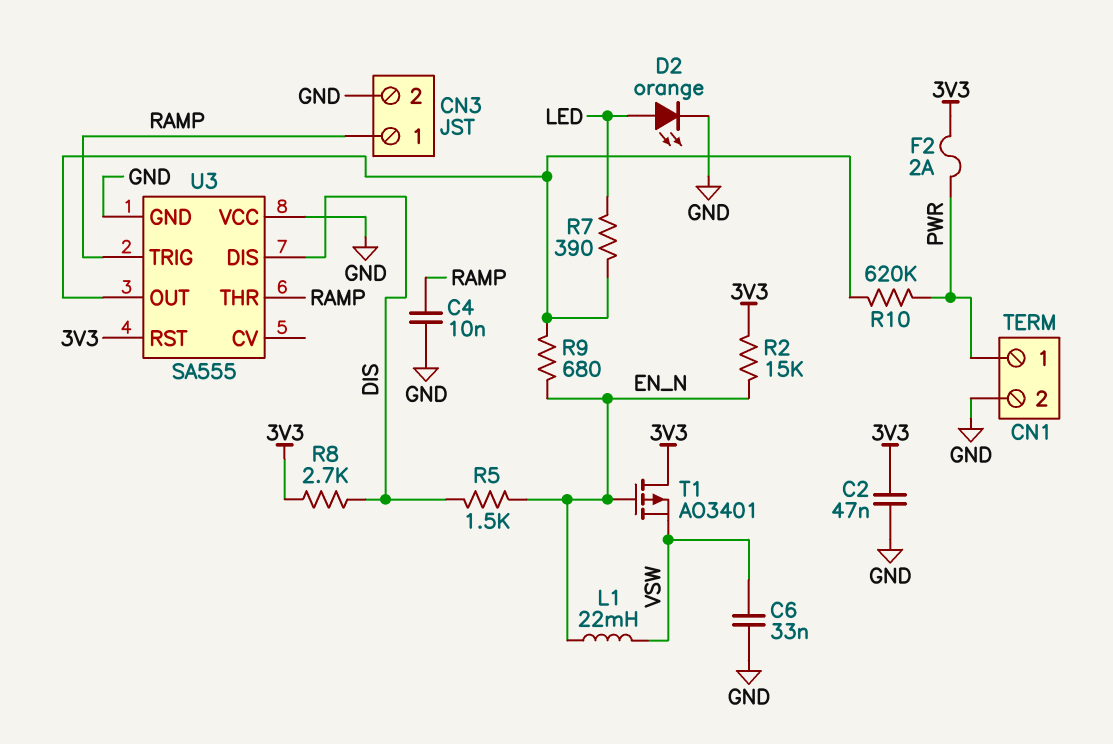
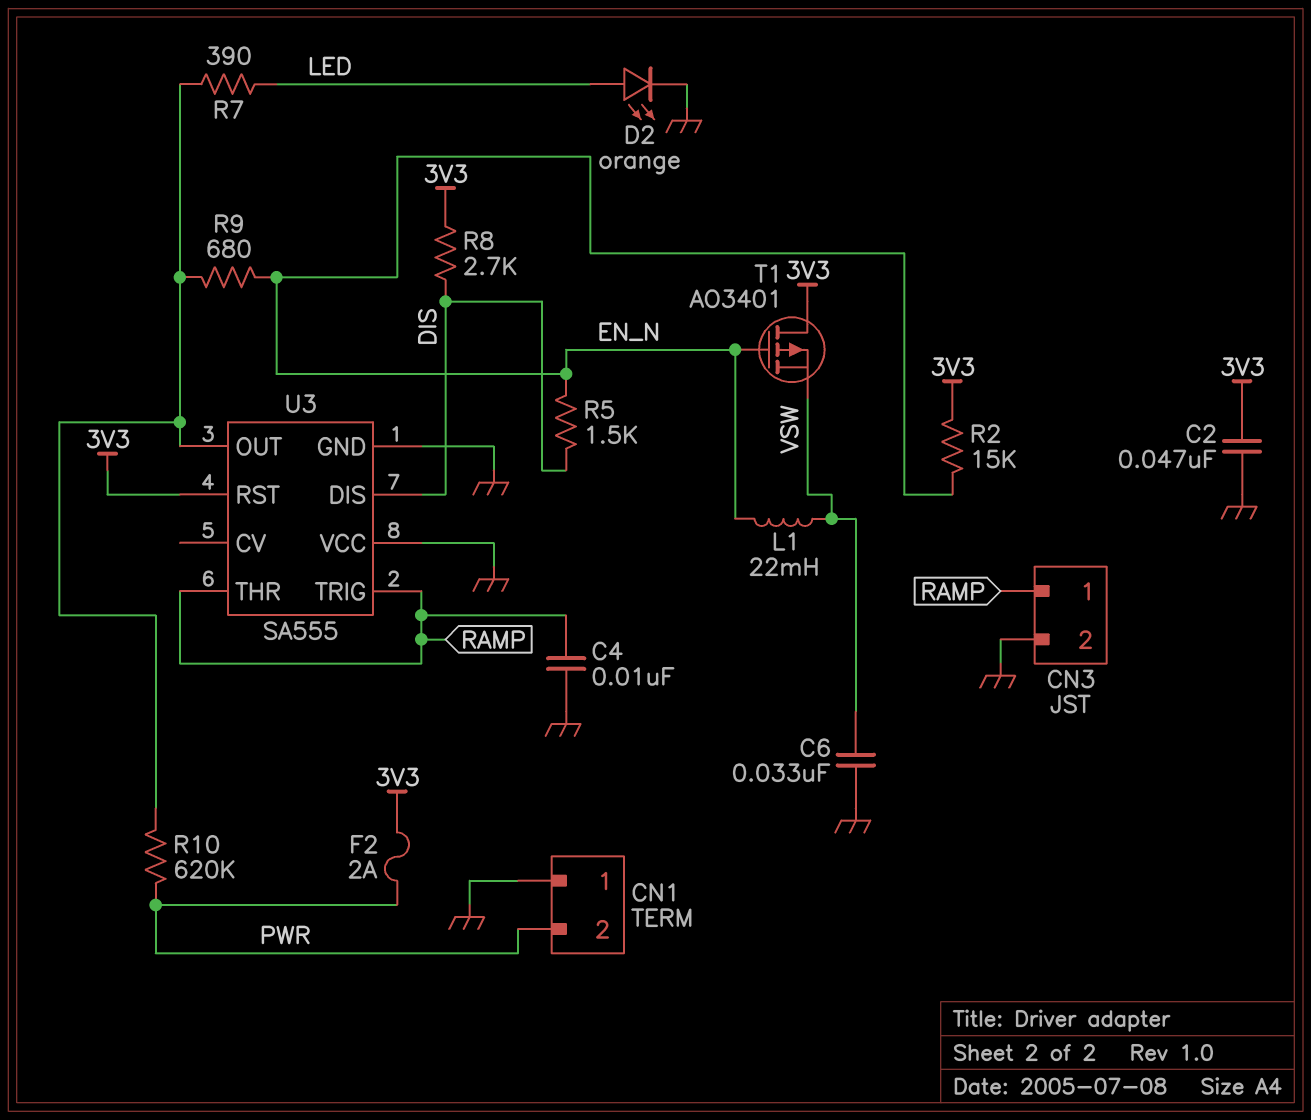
CN1 pin 1: PWR -> GND
CN1 pin 2: GND -> PWR

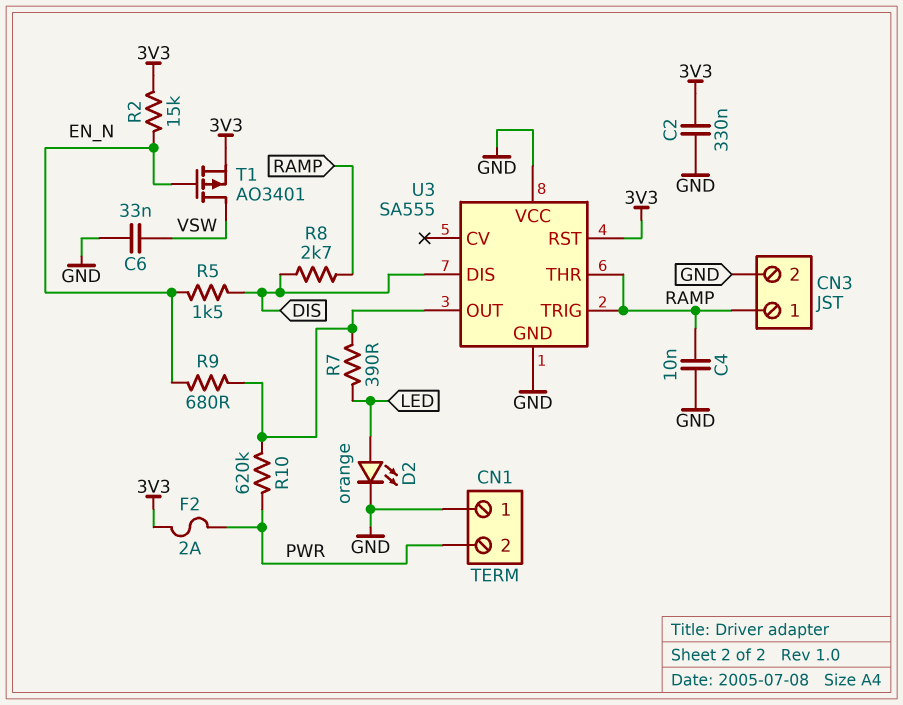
C2: 47nF (3V3, GND) -> 330nF (3V3, GND)
L1: 22mH (EN_N, VSW) -> none
R8: 2.7k (3V3, DIS) -> 2.7k (DIS, RAMP)
T1: PMOS AO3401 (G EN_N, D 3V3, S VSW) -> PMOS AO3401 (G EN_N, D VSW, S 3V3)

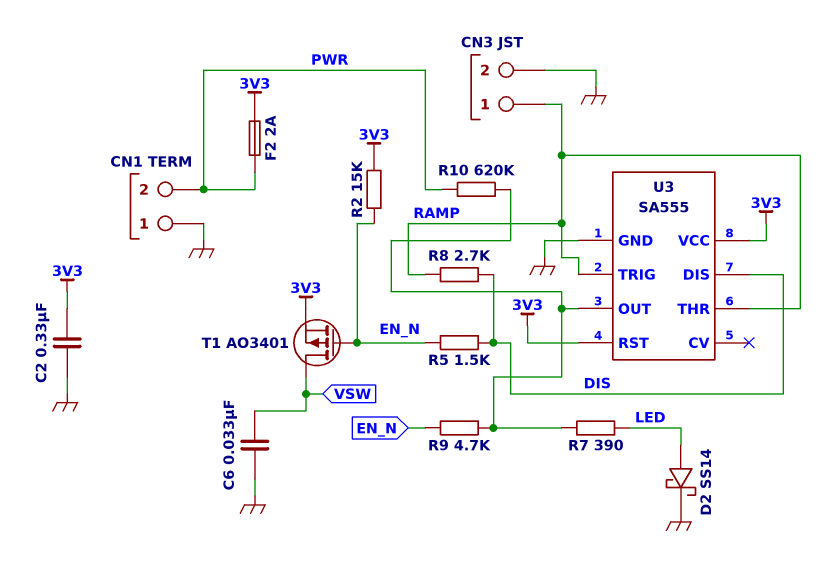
C4: 10nF (GND, RAMP) -> none
D2: LED orange (A LED, K GND) -> schottky SS14 (A LED, K GND)
R9: 680 (EN_N, U3/OUT) -> 4.7k (EN_N, U3/OUT)
U3 pin VCC: GND -> 3V3

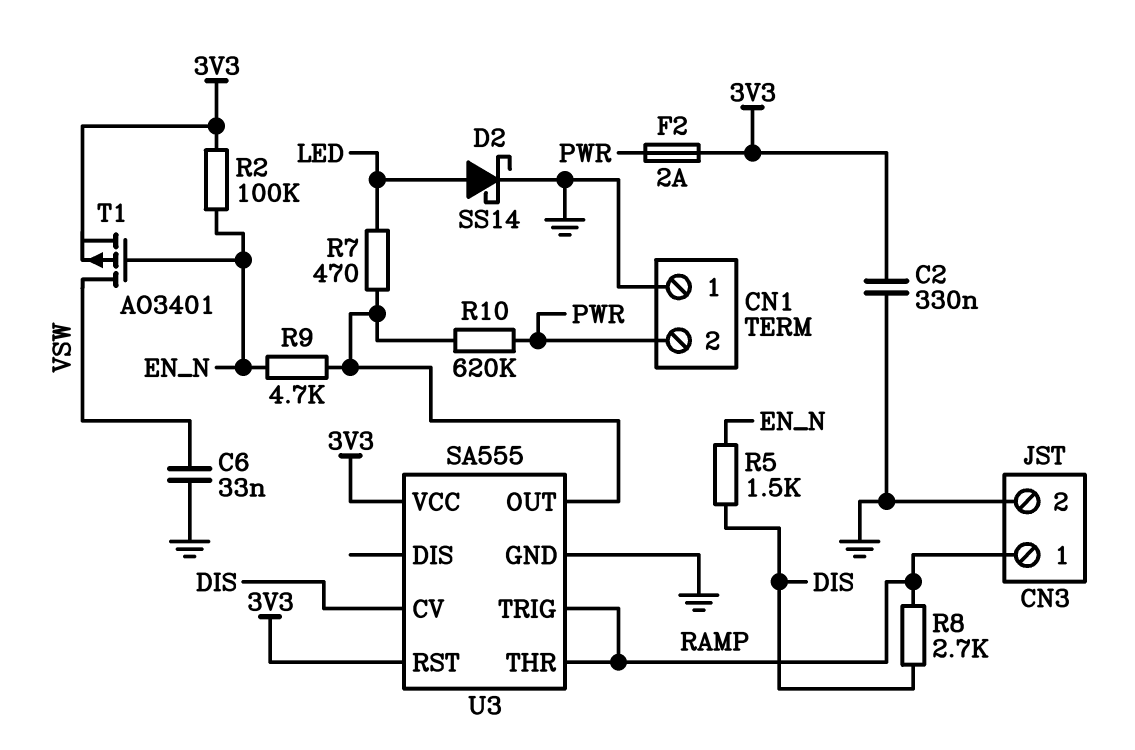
R2: 15k (3V3, EN_N) -> 100k (3V3, EN_N)
R7: 390 (LED, U3/OUT) -> 470 (LED, U3/OUT)
U3 pin CV: none -> DIS
U3 pin DIS: DIS -> none

